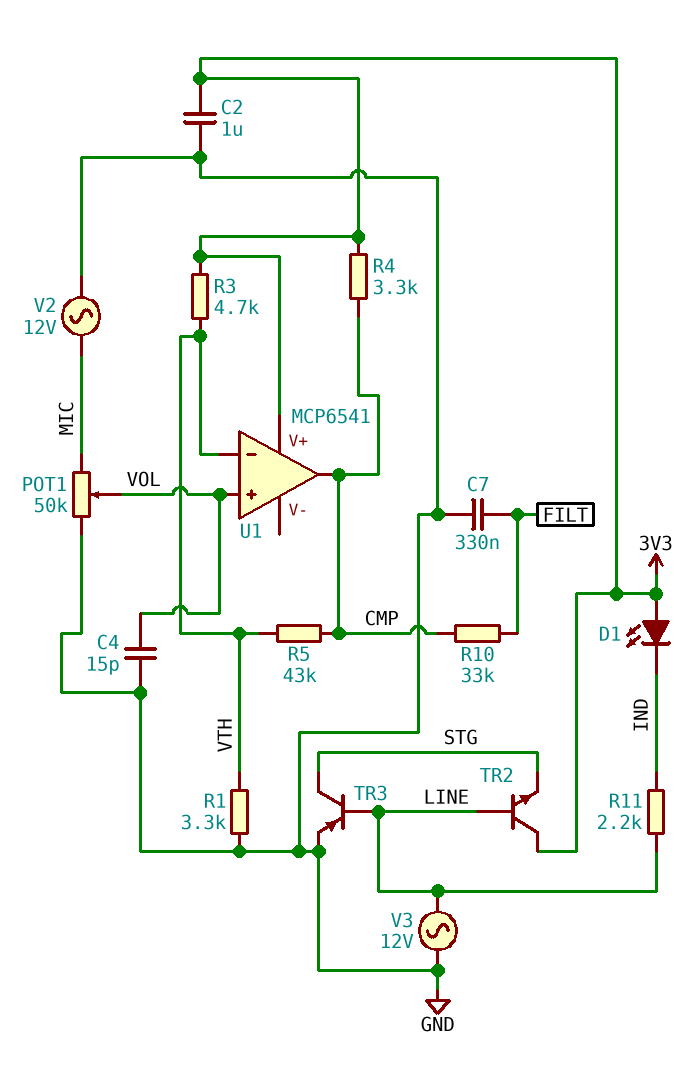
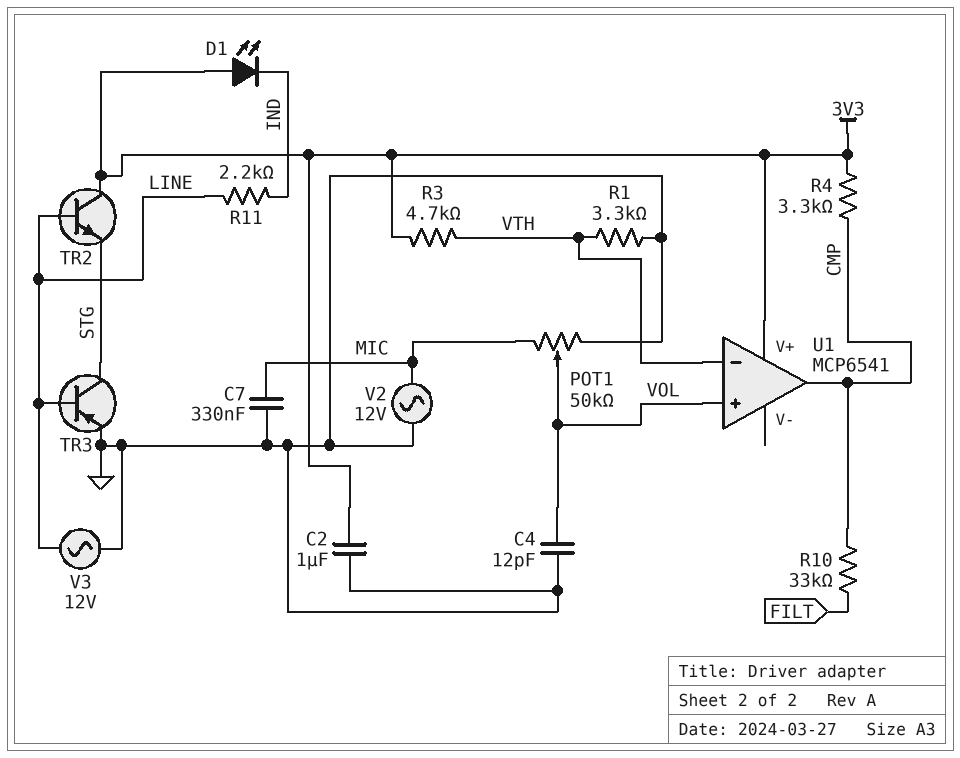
C4: 15pF (GND, VOL) -> 12pF (GND, VOL)
C7: 330nF (FILT, GND) -> 330nF (GND, MIC)
R5: 43k (CMP, VTH) -> none

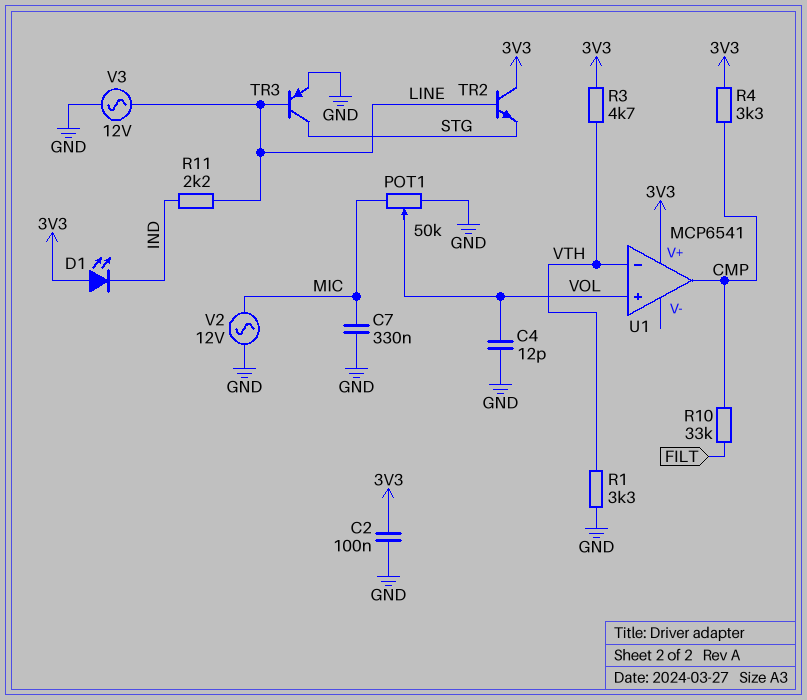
C2: 1uF (3V3, GND) -> 100nF (3V3, GND)

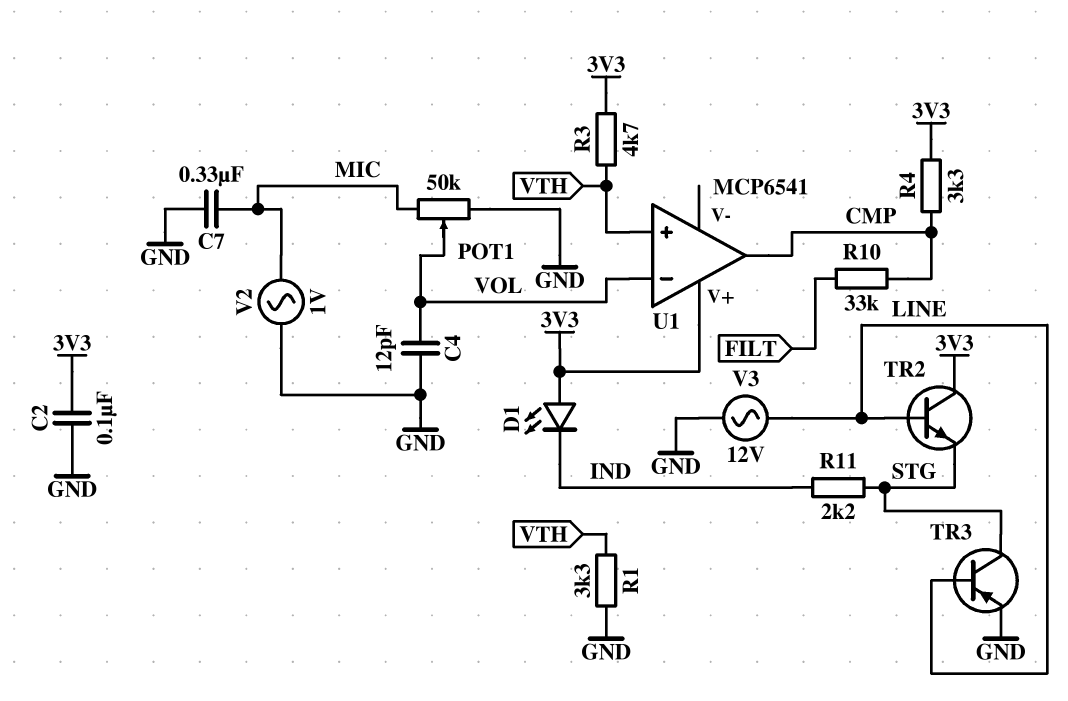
R11: 2.2k (IND, LINE) -> 2.2k (IND, STG)
U1 pin in+: VOL -> VTH
U1 pin in-: VTH -> VOL
V2: AC 12V (GND, MIC) -> AC 1V (GND, MIC)

